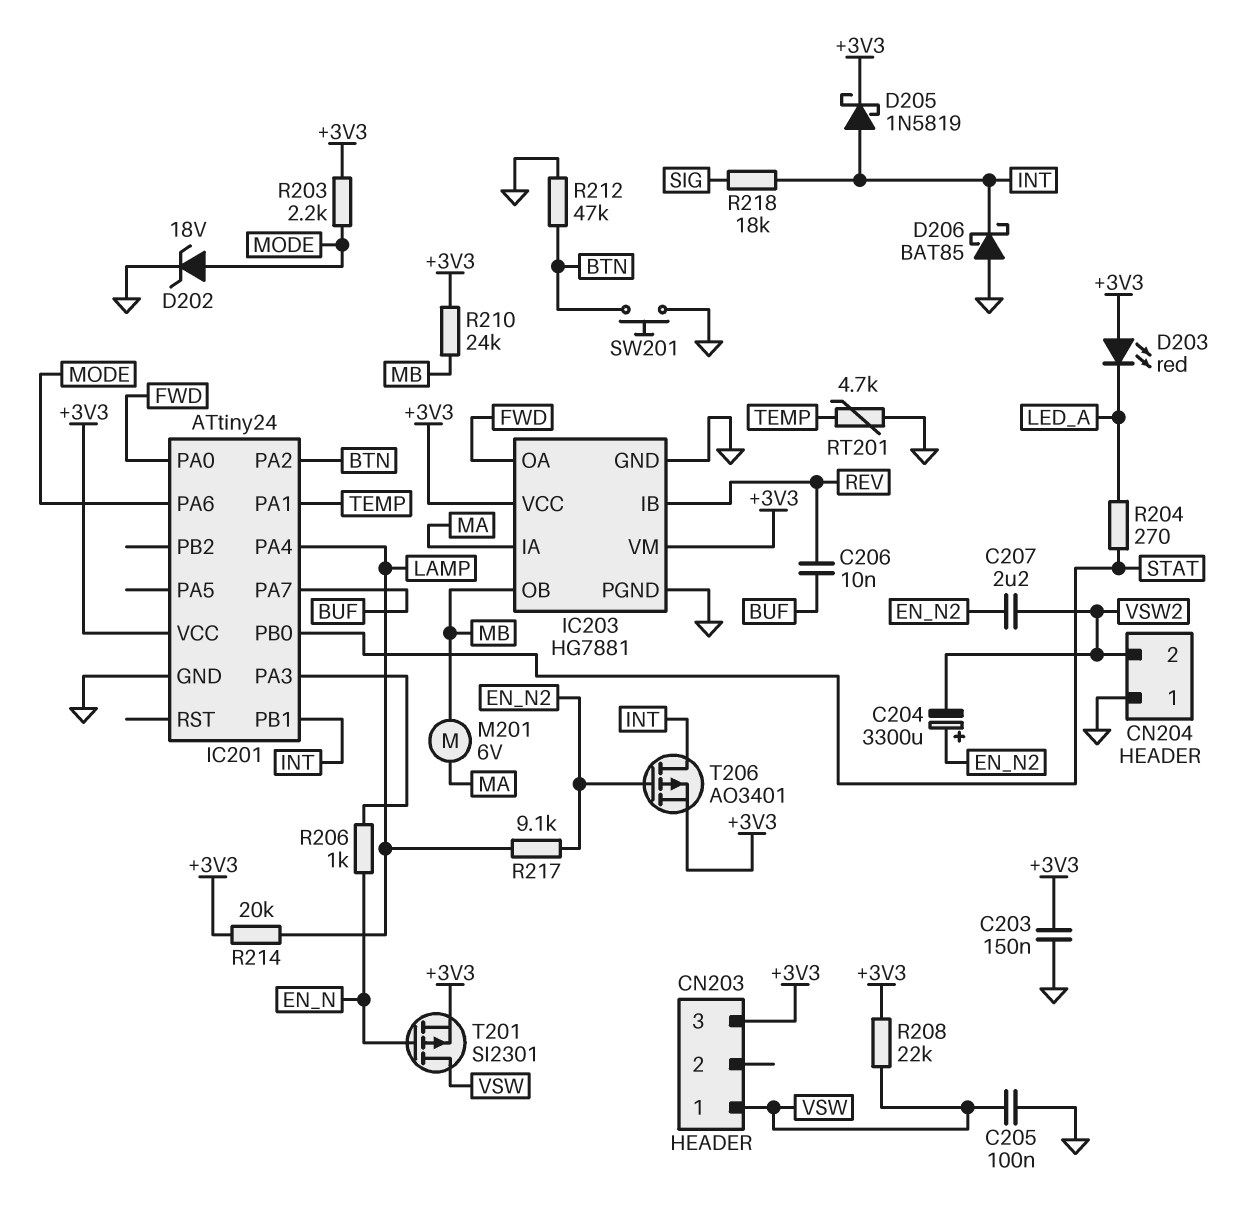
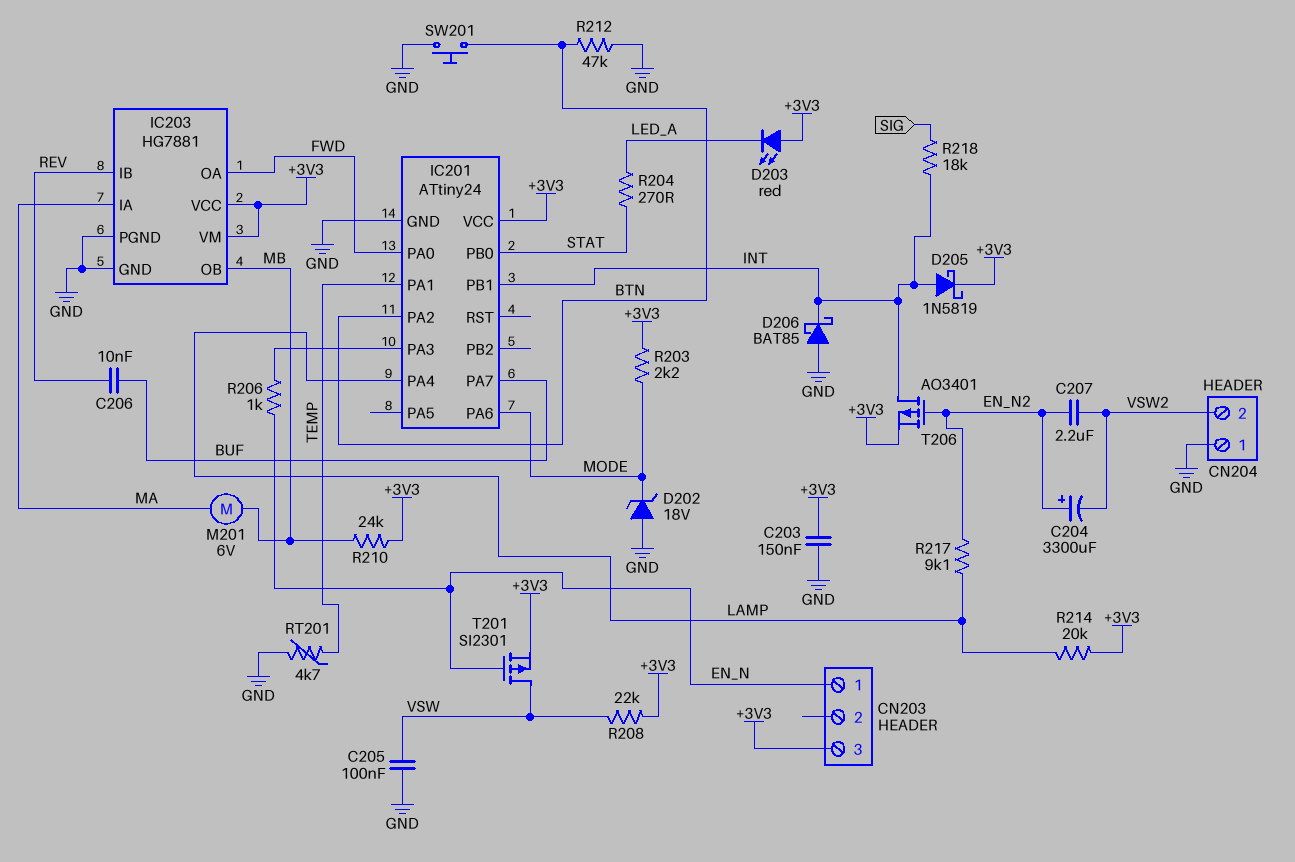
CN203 pin 1: VSW -> EN_N
D202: zener 18V (A MODE, K GND) -> zener 18V (A GND, K MODE)

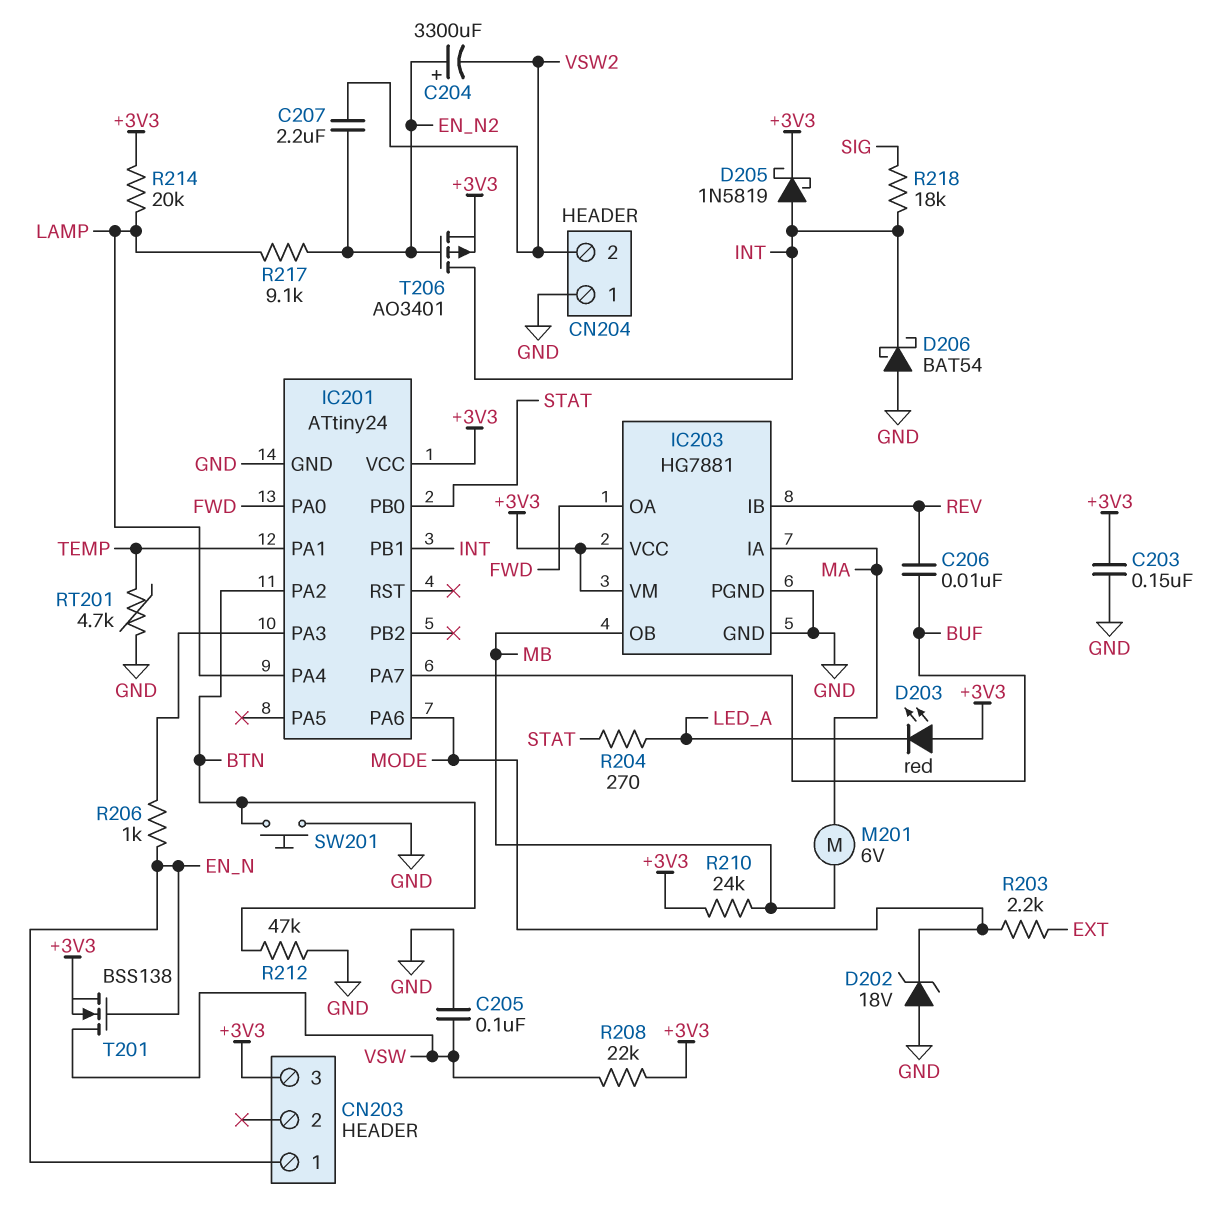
D206: schottky BAT85 (A GND, K INT) -> schottky BAT54 (A GND, K INT)
R203: 2.2k (+3V3, MODE) -> 2.2k (EXT, MODE)
T201: PMOS SI2301 (G EN_N, D VSW, S +3V3) -> NMOS BSS138 (G EN_N, D VSW, S +3V3)

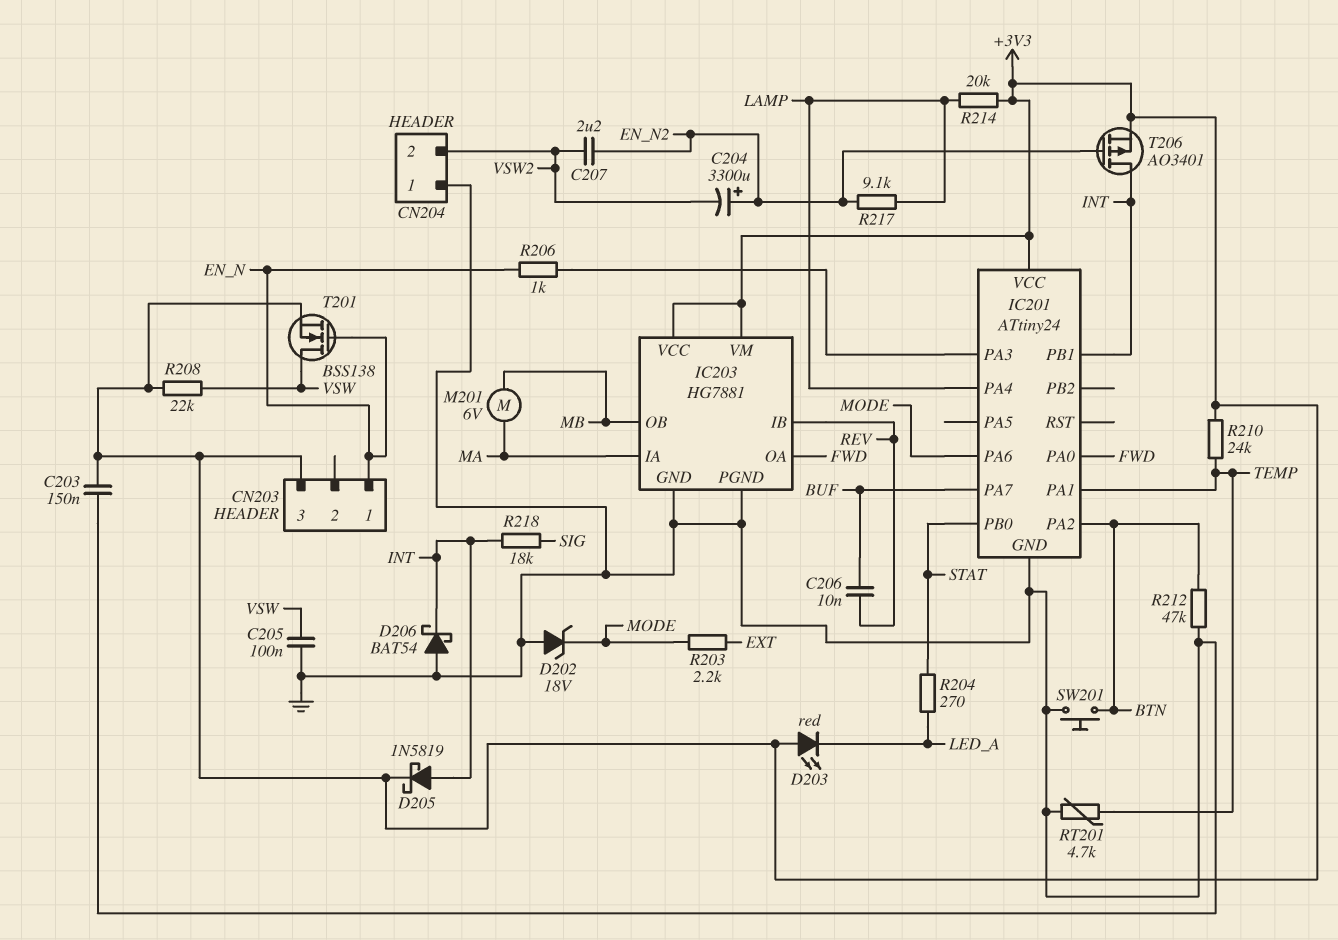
R210: 24k (+3V3, MB) -> 24k (+3V3, TEMP)

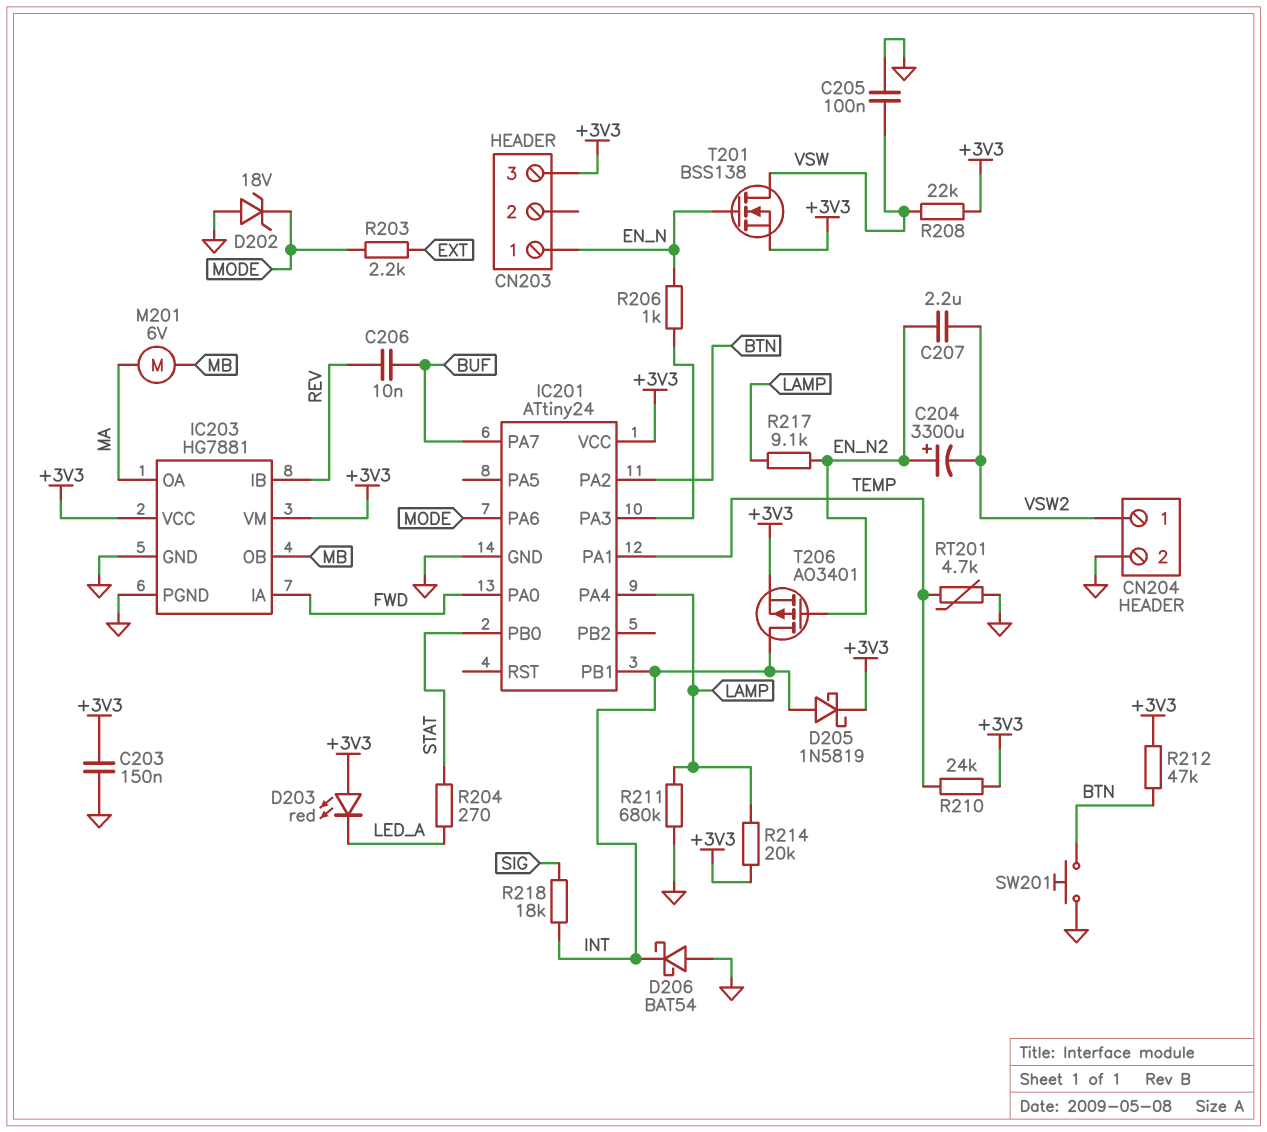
CN204 pin 1: GND -> VSW2
CN204 pin 2: VSW2 -> GND
IC203 pin IA: MA -> FWD
IC203 pin OA: FWD -> MA
R211: none -> 680k (GND, LAMP)
R212: 47k (BTN, GND) -> 47k (+3V3, BTN)

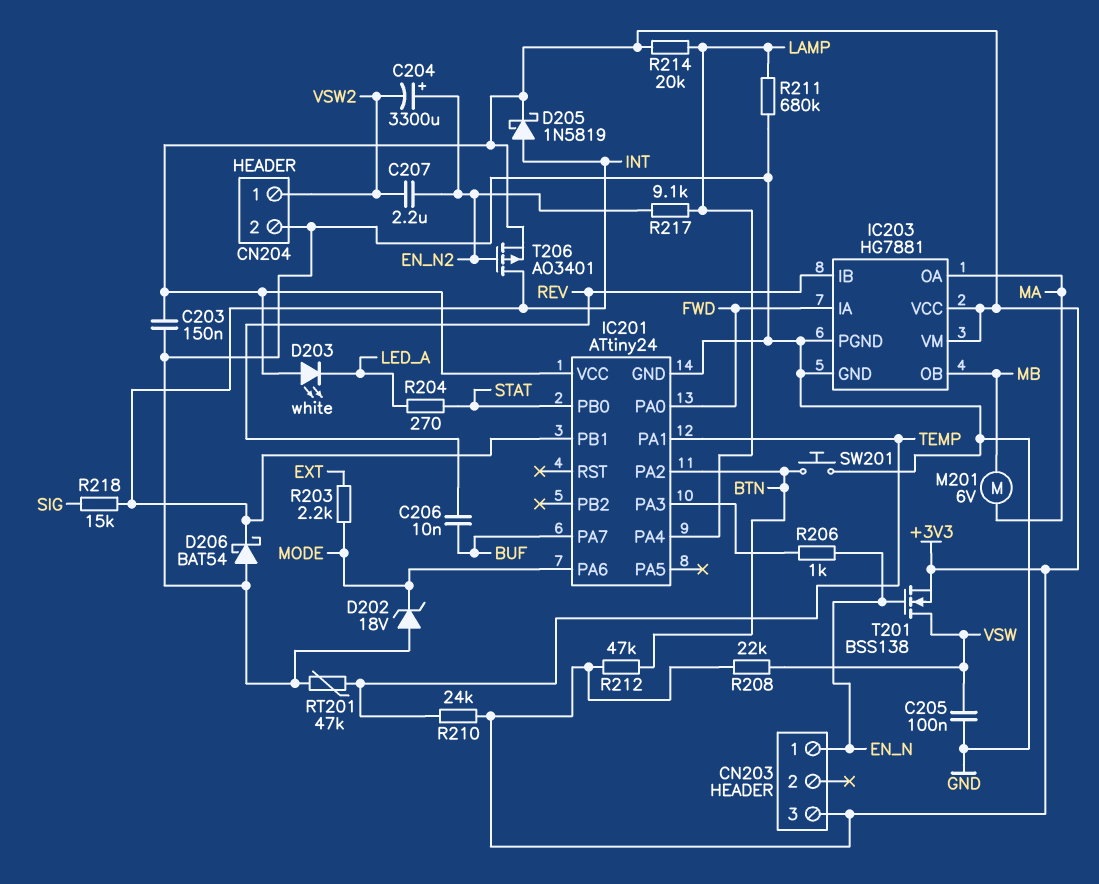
D203: LED red (A +3V3, K LED_A) -> LED white (A +3V3, K LED_A)
R218: 18k (INT, SIG) -> 15k (INT, SIG)
RT201: 4.7k (GND, TEMP) -> 47k (GND, TEMP)

